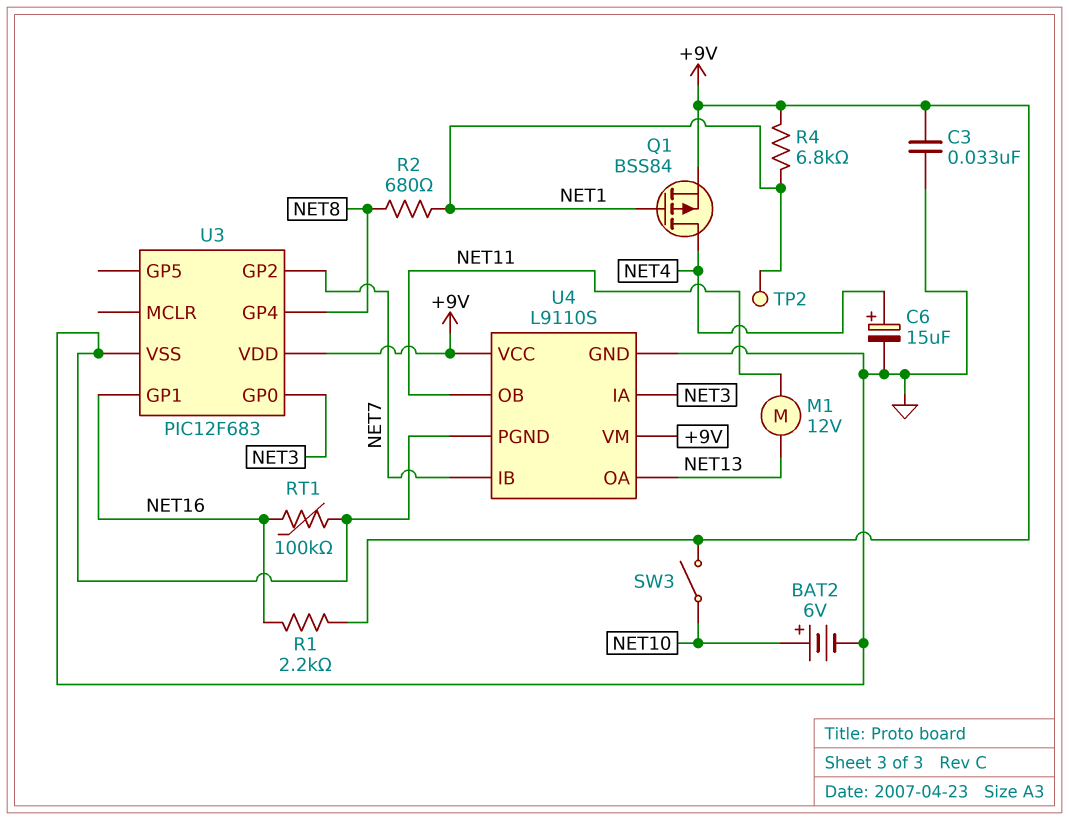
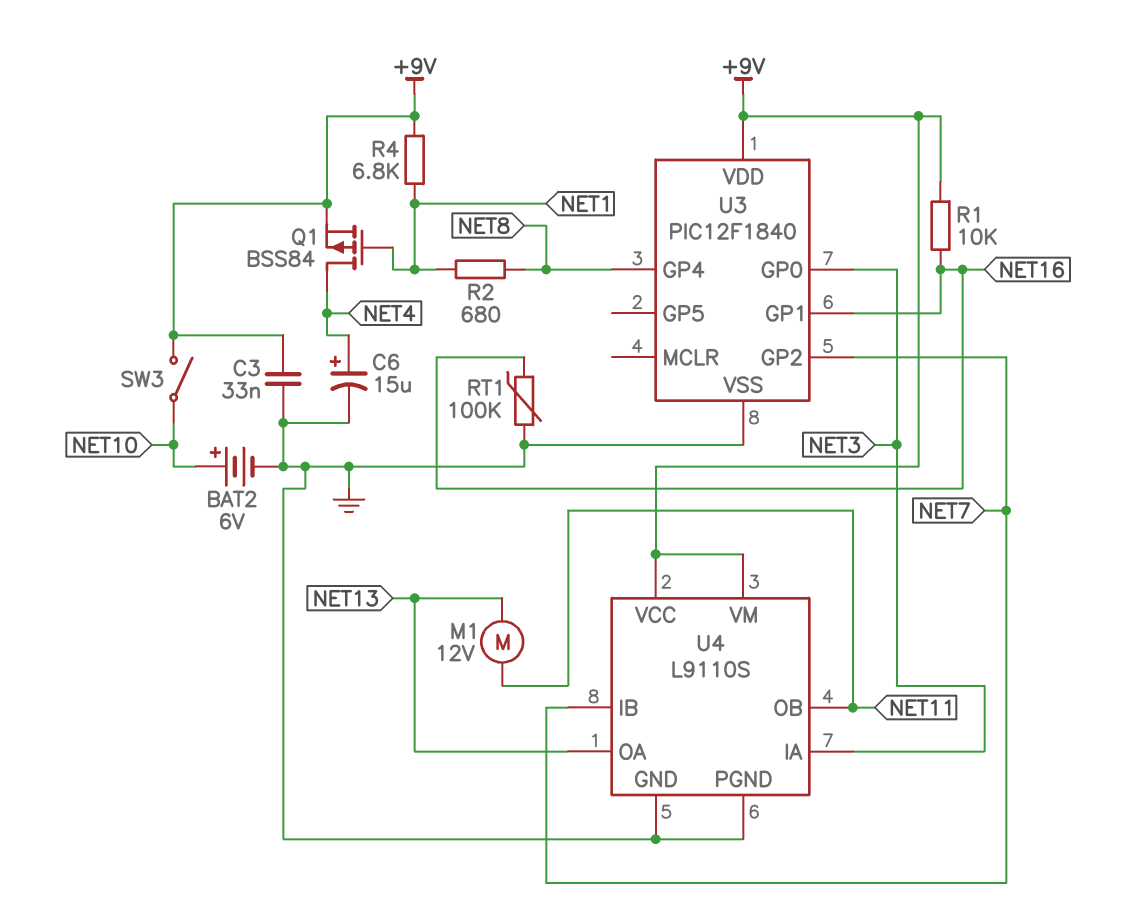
R1: 2.2k (+9V, NET16) -> 10k (+9V, NET16)
TP2: test point (NET1) -> none
U3: PIC12F683 -> PIC12F1840

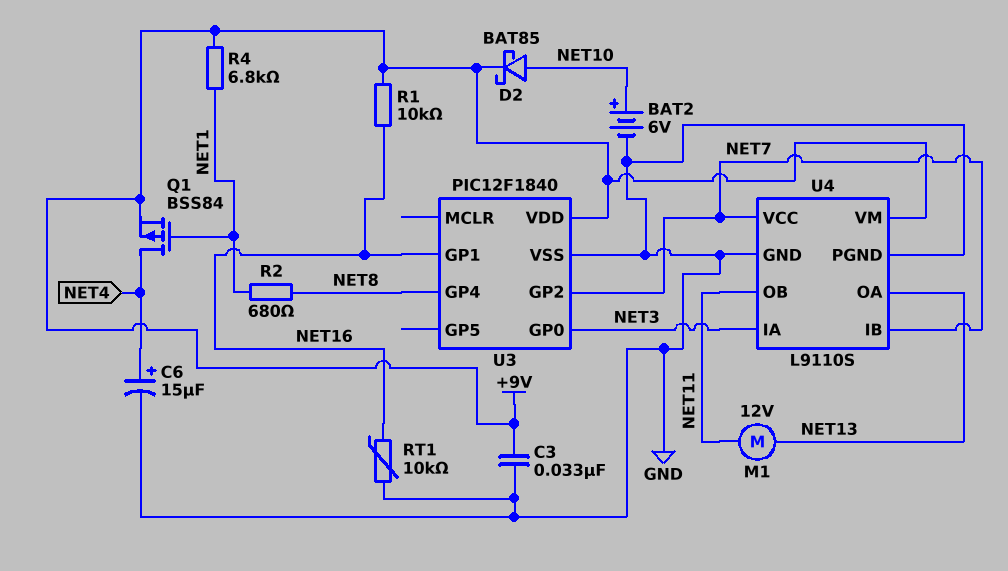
D2: none -> schottky BAT85 (A NET10, K +9V)
RT1: 100k (GND, NET16) -> 10k (GND, NET16)
SW3: switch (+9V, NET10) -> none
U4 pin VCC: +9V -> NET7

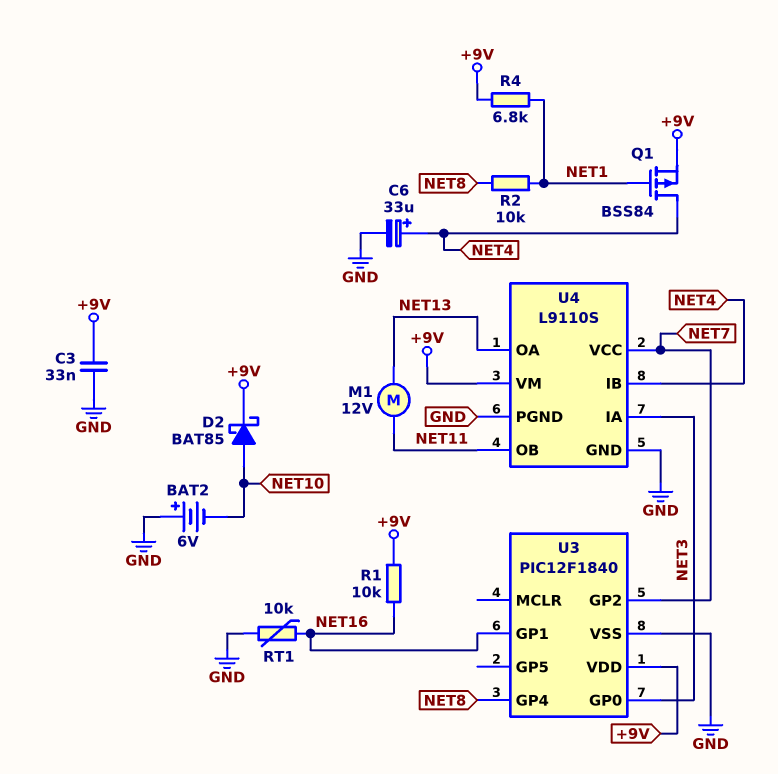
BAT2: 6V (plus NET10, minus GND) -> 6V (plus GND, minus NET10)
C6: 15uF (plus NET4, minus GND) -> 33uF (plus NET4, minus GND)
R2: 680 (NET1, NET8) -> 10k (NET1, NET8)
U4 pin IB: NET7 -> NET4

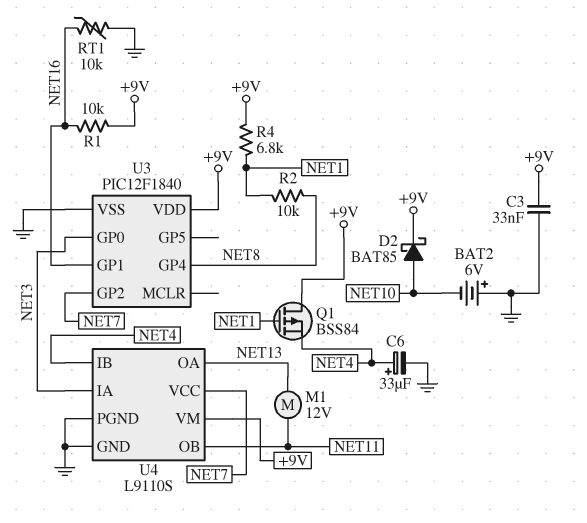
Q1: PMOS BSS84 (G NET1, D NET4, S +9V) -> PMOS BSS84 (G NET1, D +9V, S NET4)

